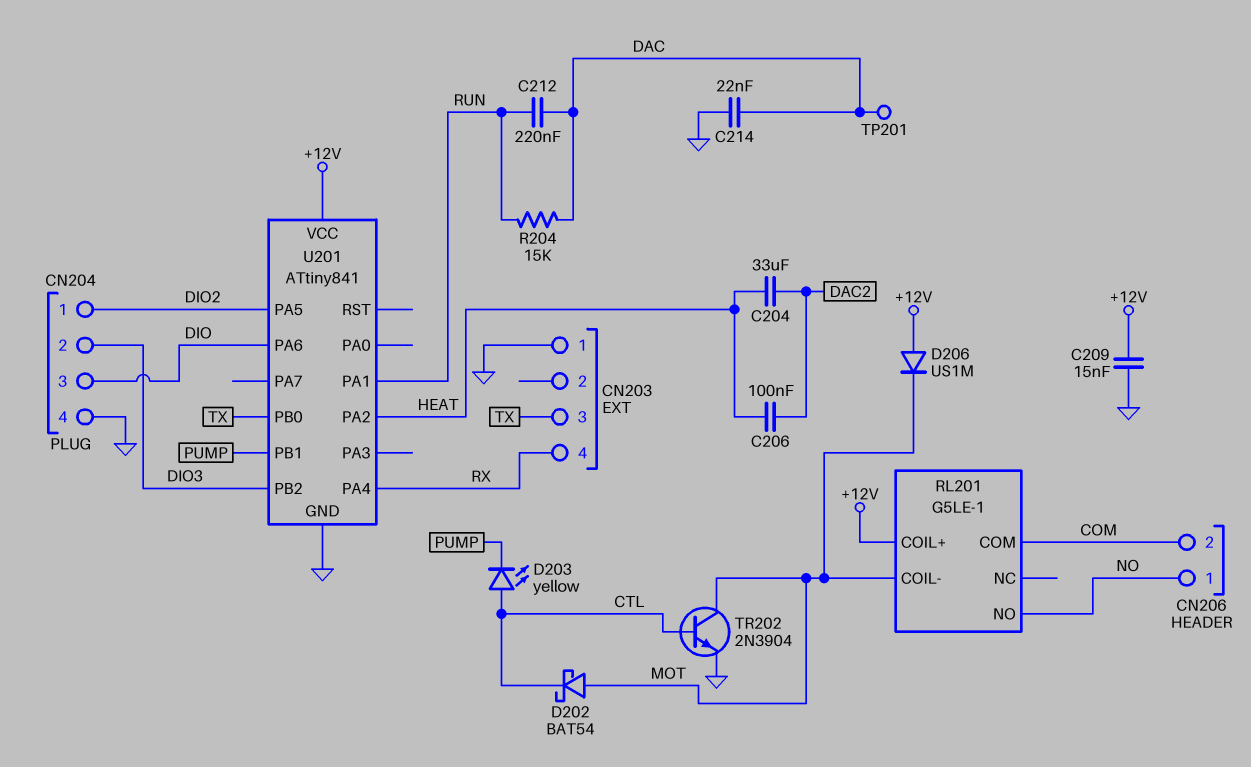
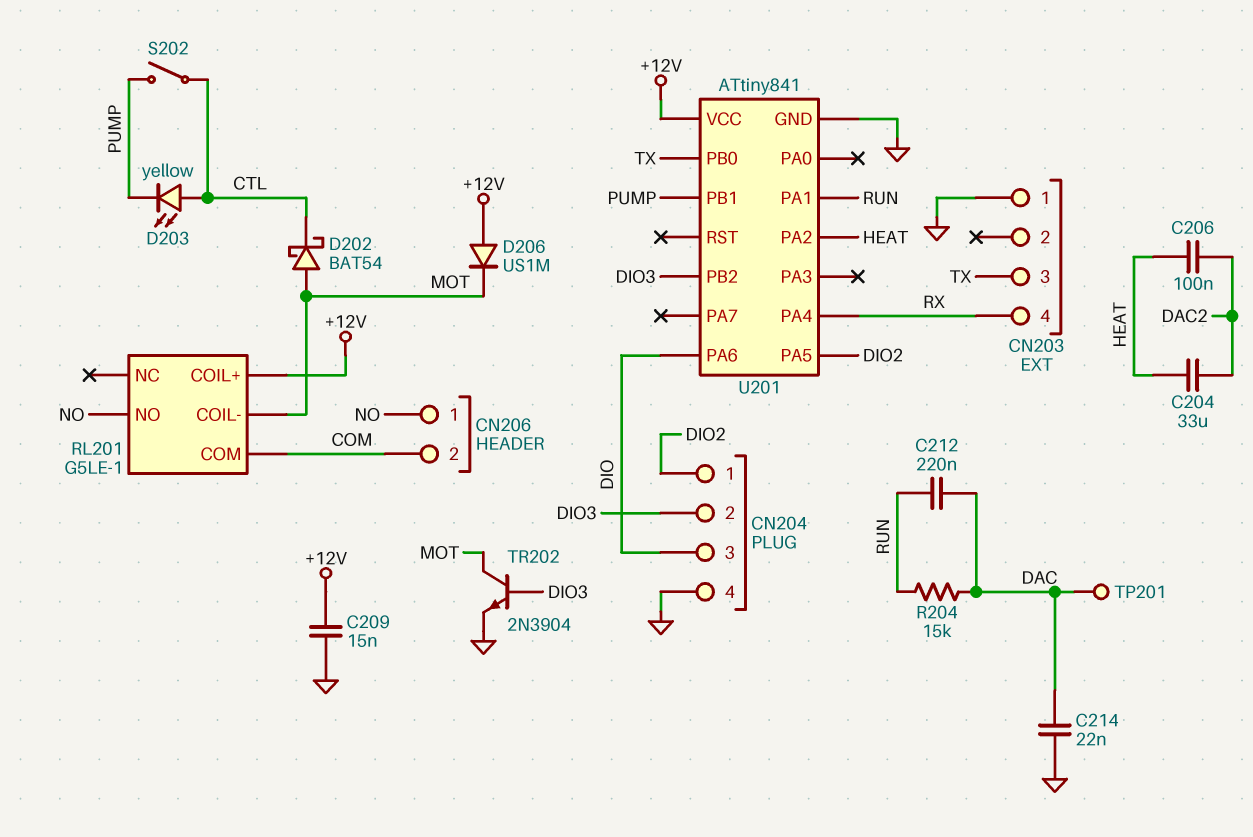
S202: none -> switch (CTL, PUMP)
TR202: NPN 2N3904 (B CTL, C MOT, E GND) -> NPN 2N3904 (B DIO3, C MOT, E GND)

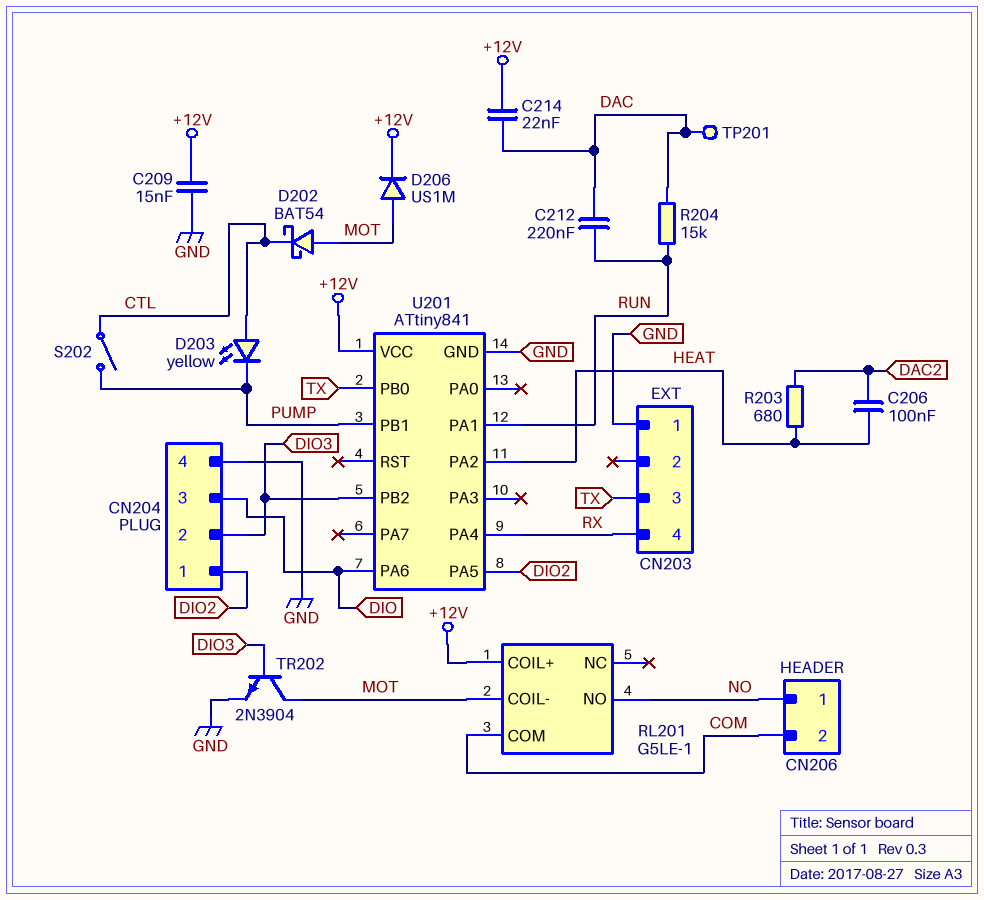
C204: 33uF (DAC2, HEAT) -> none
C214: 22nF (DAC, GND) -> 22nF (+12V, DAC)
D206: diode US1M (A +12V, K MOT) -> diode US1M (A MOT, K +12V)
R203: none -> 680 (DAC2, HEAT)

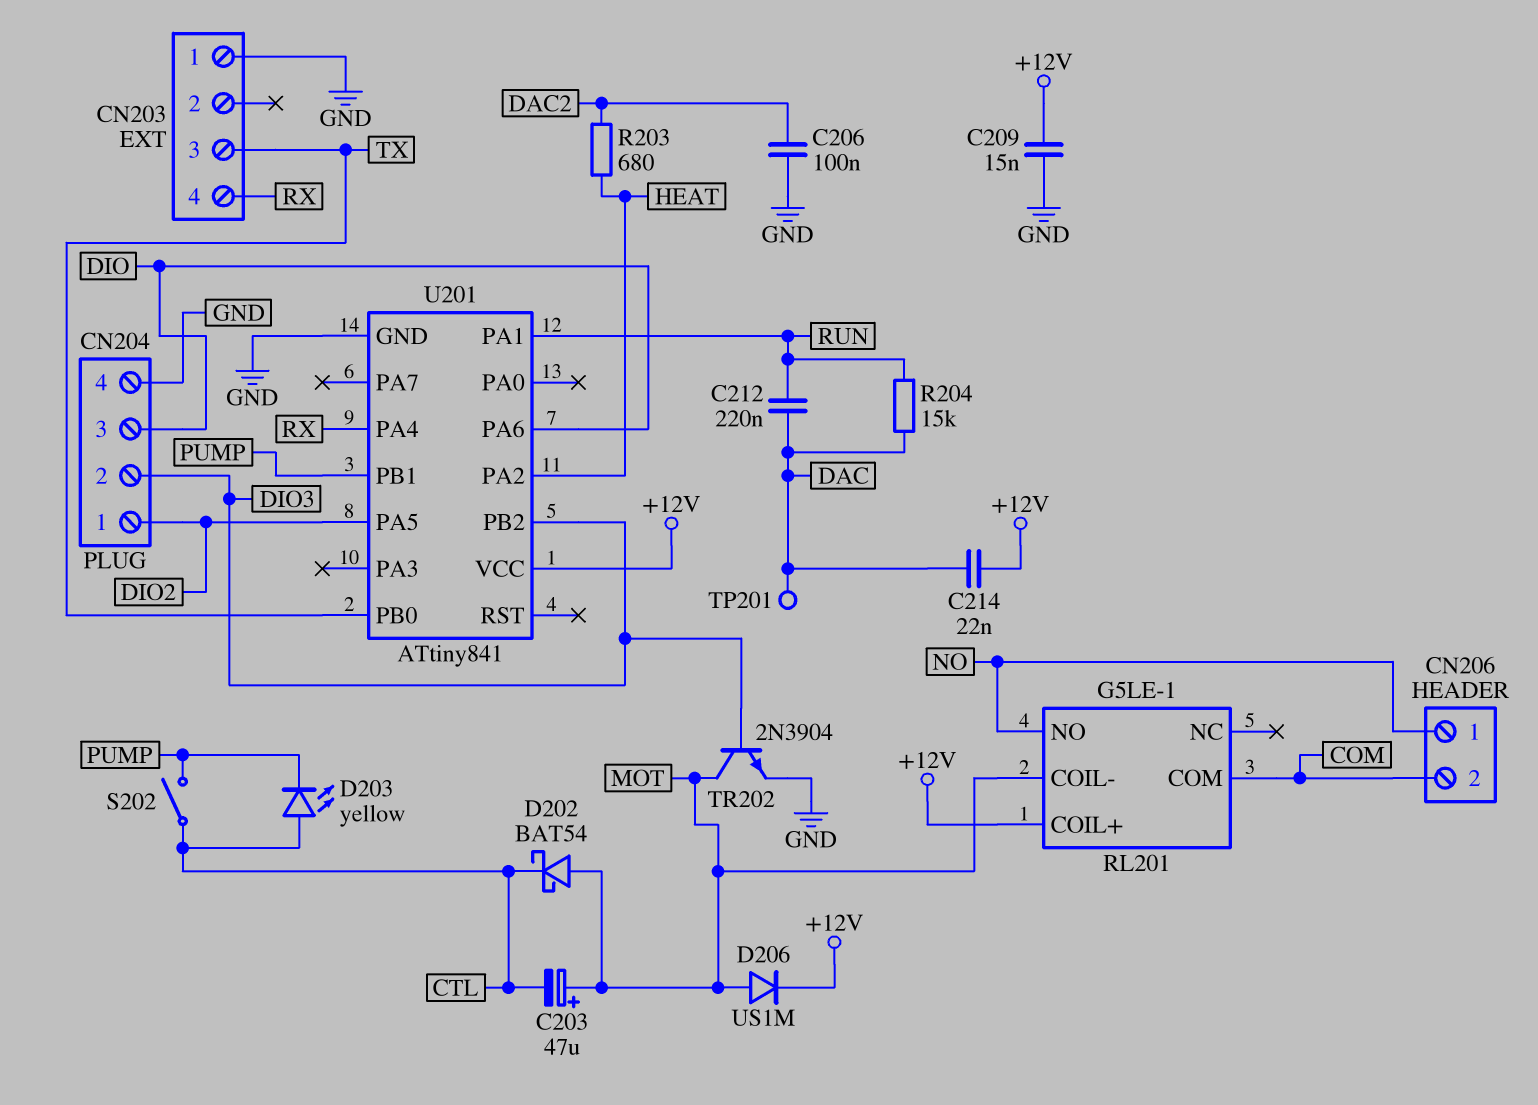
C203: none -> 47uF (plus MOT, minus CTL)
C206: 100nF (DAC2, HEAT) -> 100nF (DAC2, GND)

